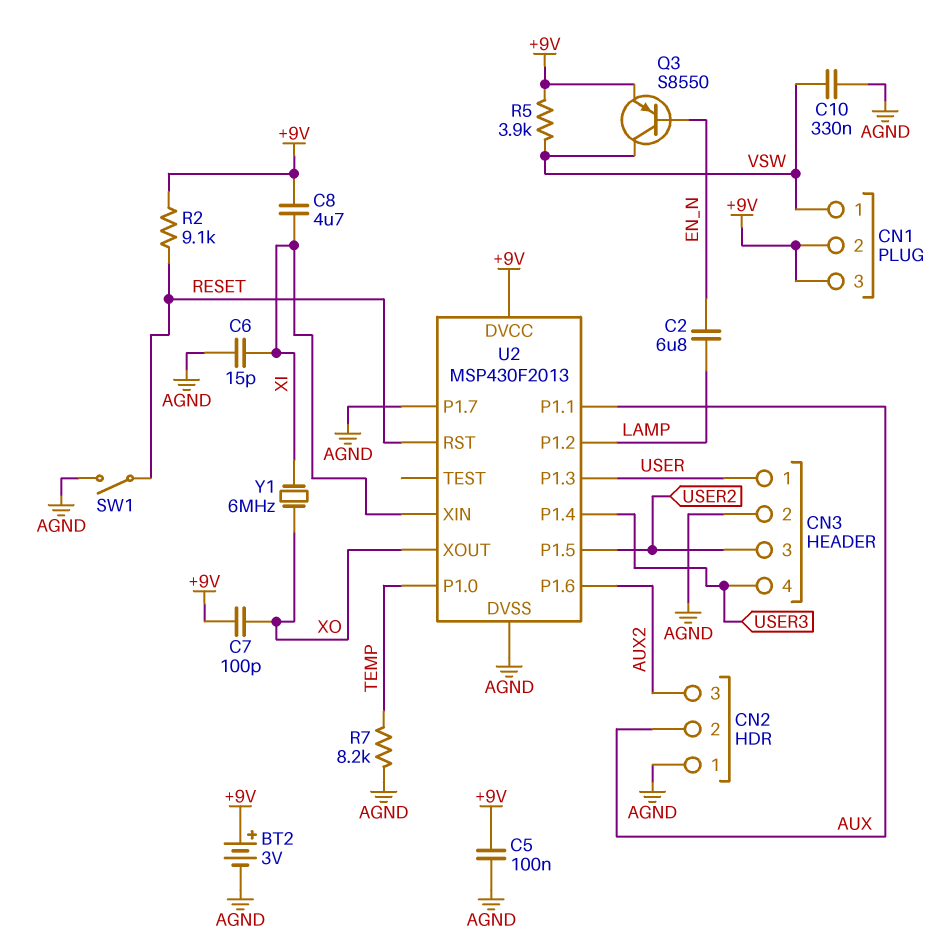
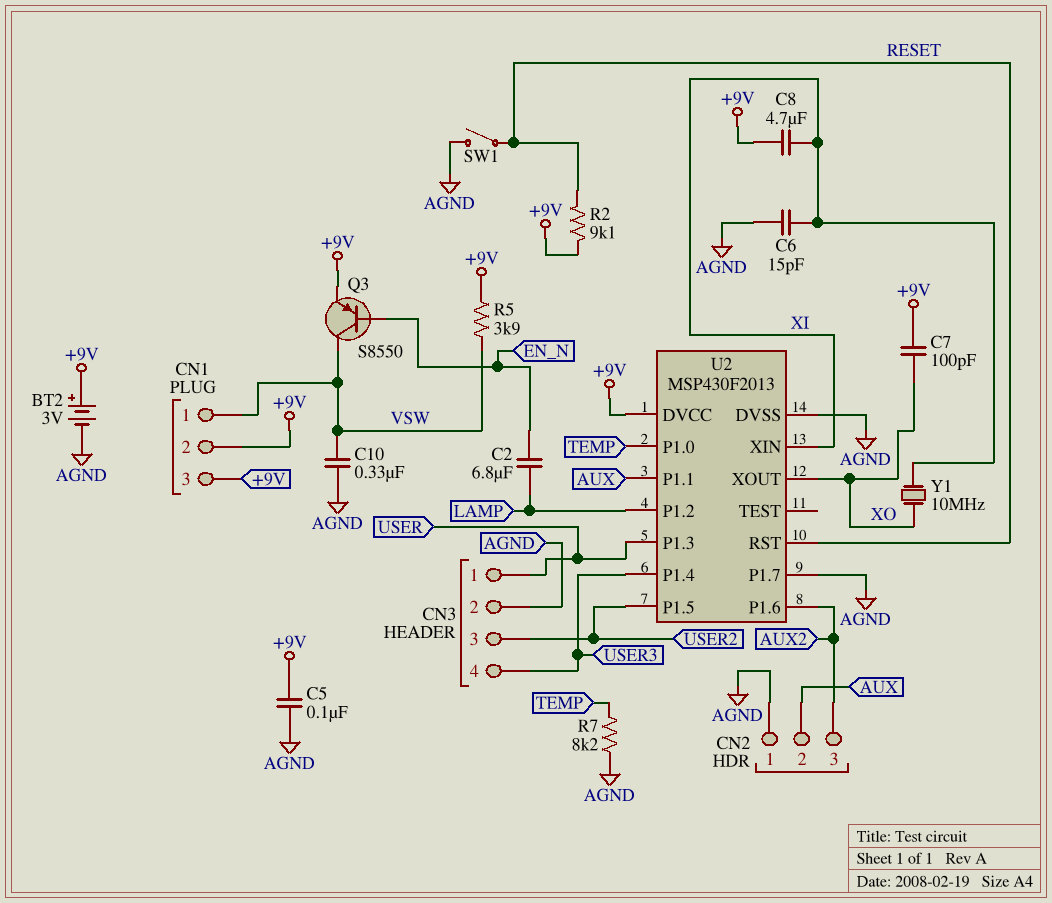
Y1: 6MHz (XI, XO) -> 10MHz (XI, XO)

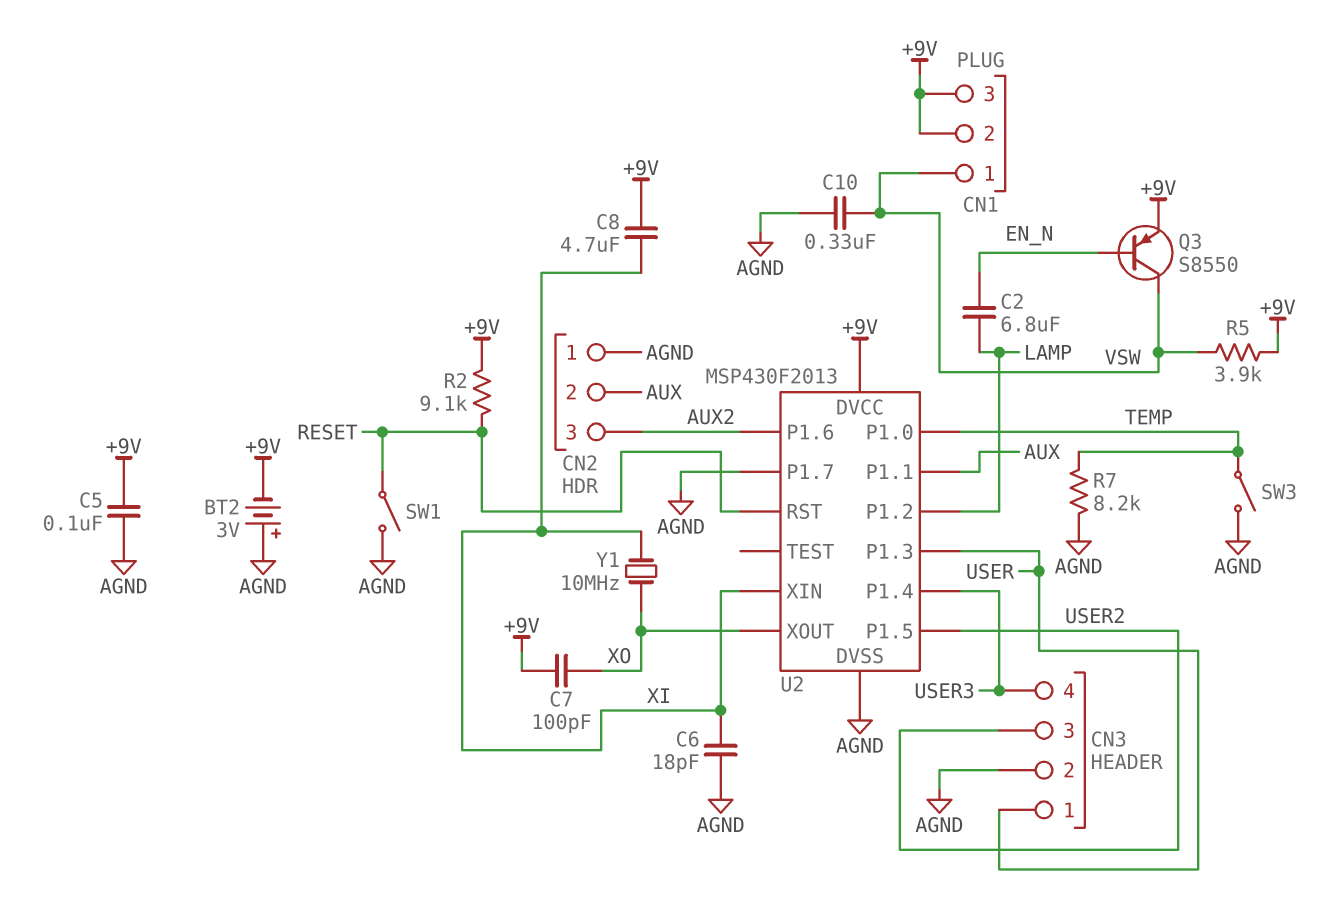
BT2: 3V (plus +9V, minus AGND) -> 3V (plus AGND, minus +9V)
C6: 15pF (AGND, XI) -> 18pF (AGND, XI)
SW3: none -> switch (AGND, TEMP)

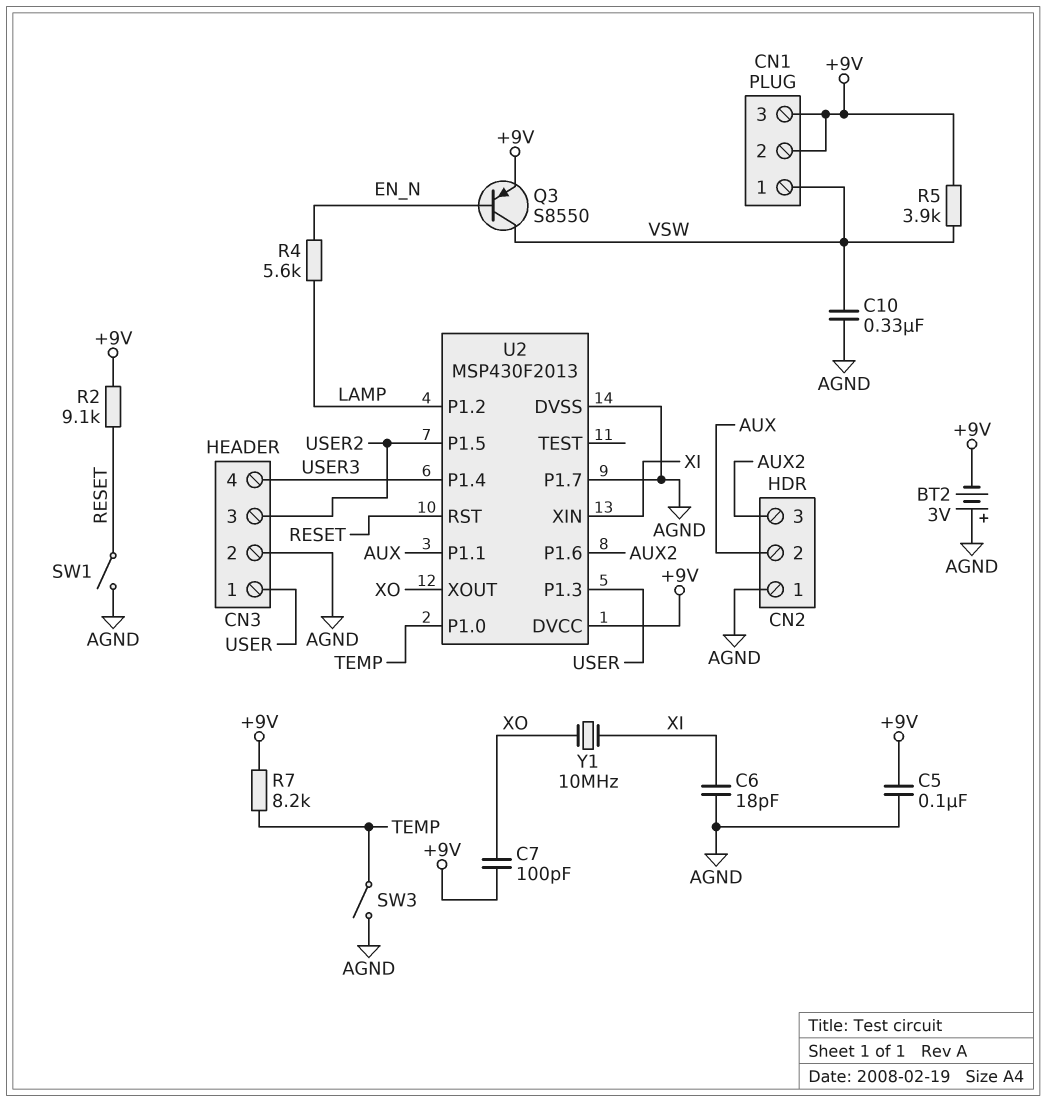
C2: 6.8uF (EN_N, LAMP) -> none
C8: 4.7uF (+9V, XI) -> none
R4: none -> 5.6k (EN_N, LAMP)
R7: 8.2k (AGND, TEMP) -> 8.2k (+9V, TEMP)

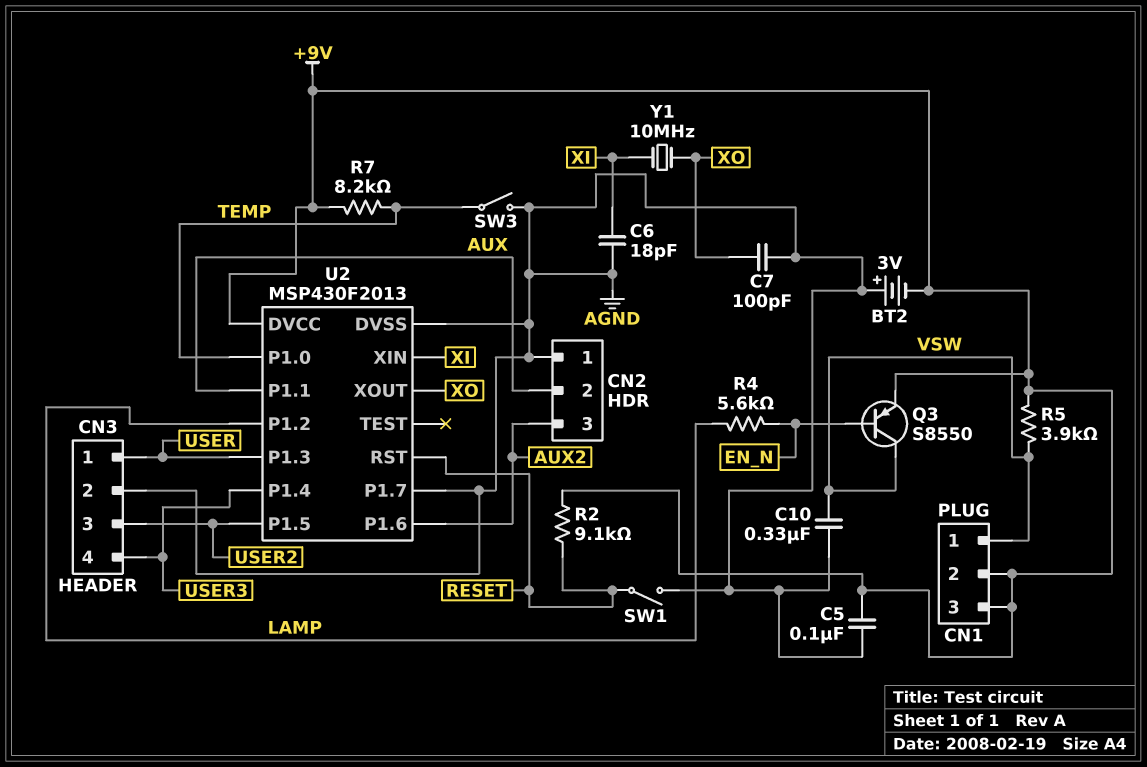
C7: 100pF (+9V, XO) -> 100pF (AGND, XO)

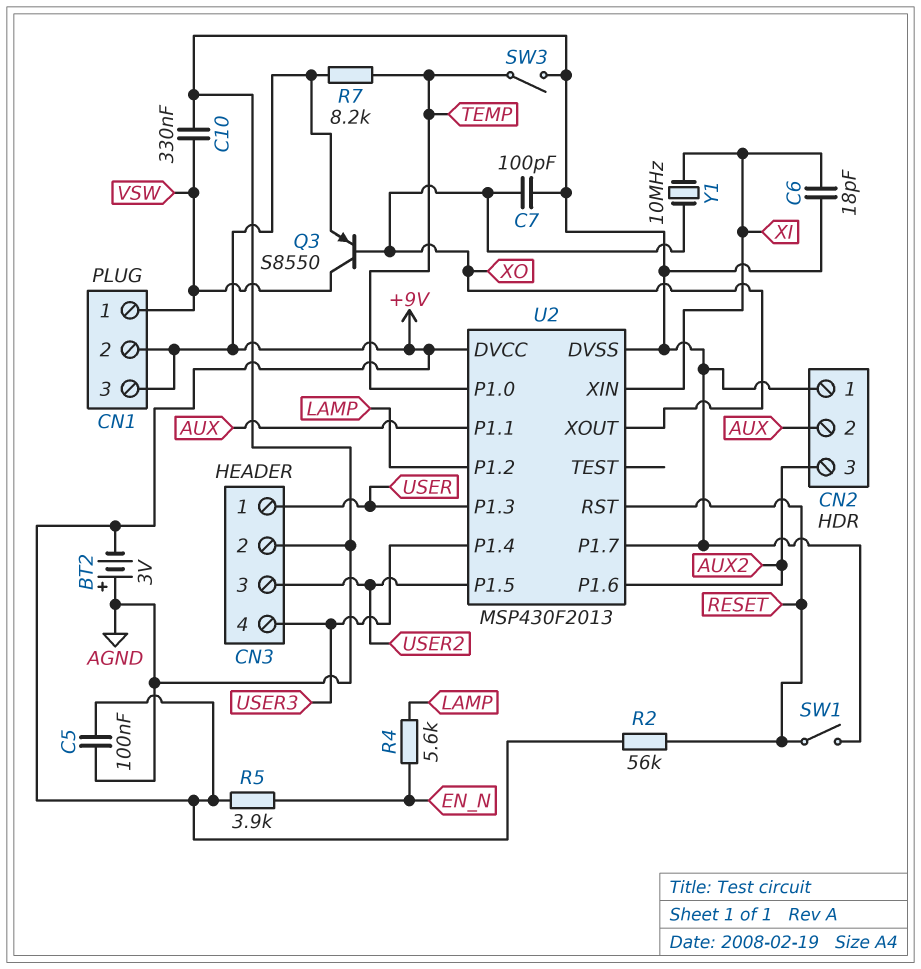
Q3: PNP S8550 (B EN_N, C VSW, E +9V) -> PNP S8550 (B XO, C VSW, E +9V)
R2: 9.1k (+9V, RESET) -> 56k (+9V, RESET)
R5: 3.9k (+9V, VSW) -> 3.9k (+9V, EN_N)

